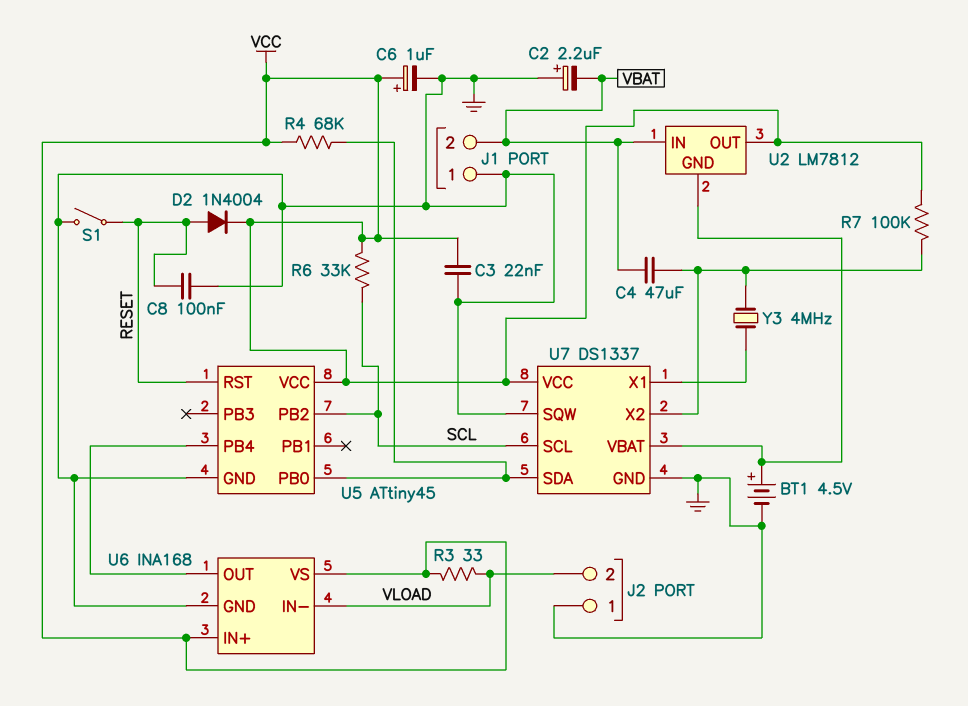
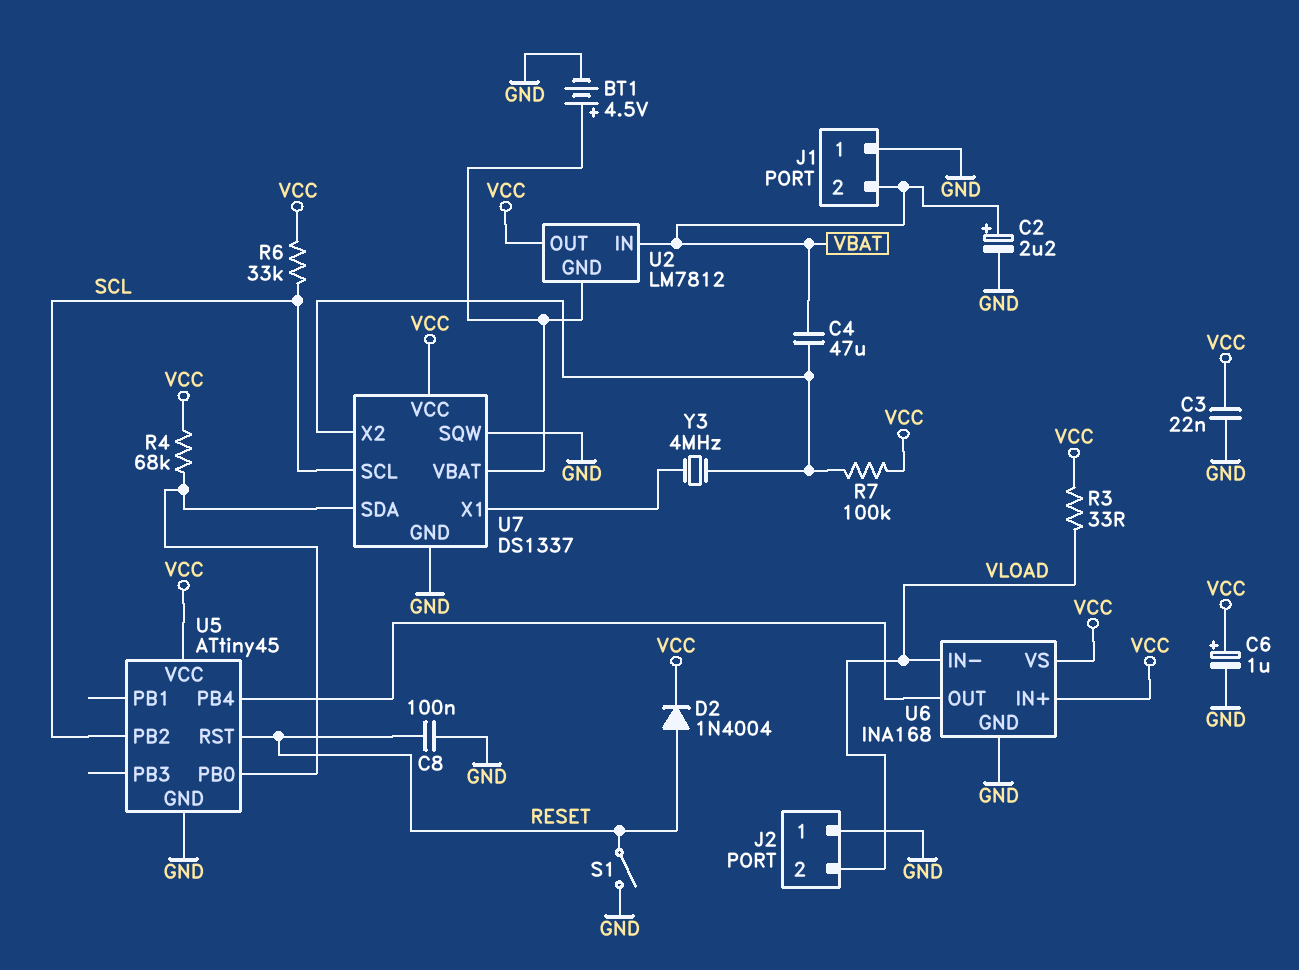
C2: 2.2uF (plus GND, minus VBAT) -> 2.2uF (plus VBAT, minus GND)

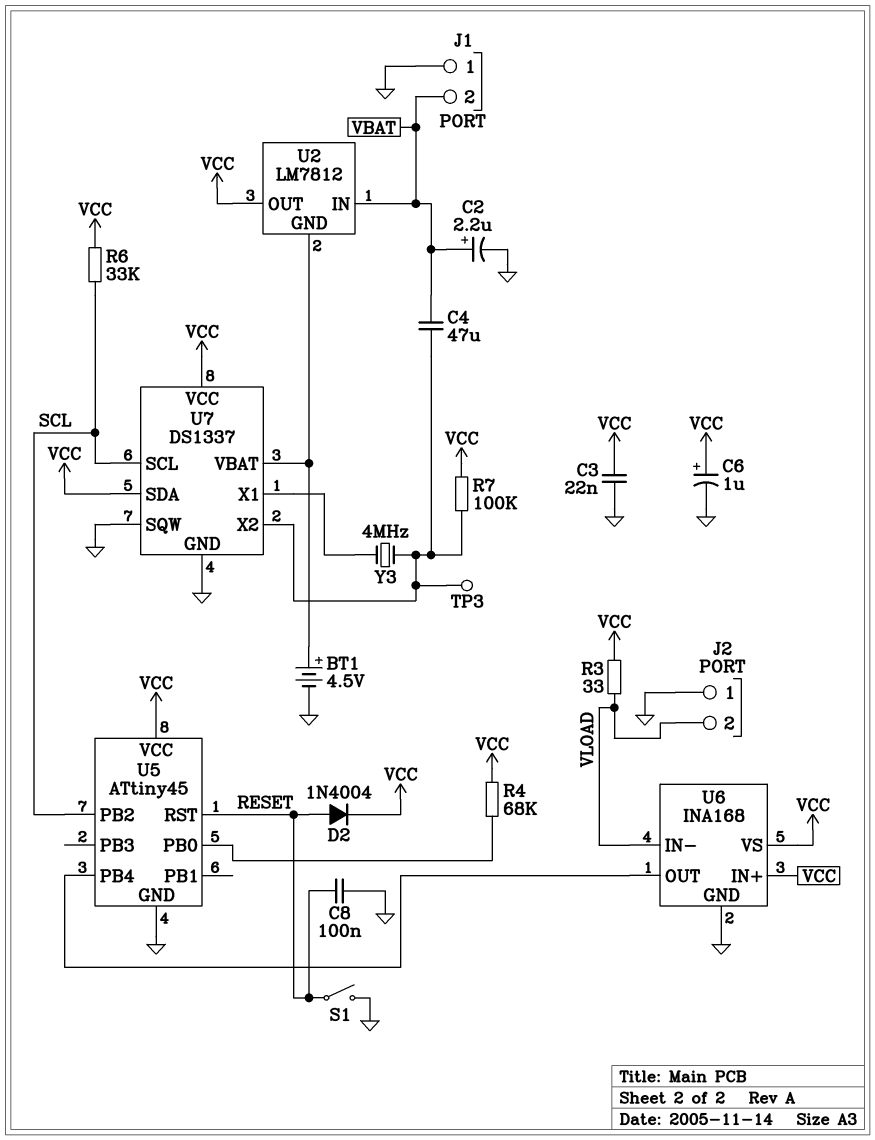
TP3: none -> test point (U7/X2)
U7 pin SDA: U5/PB0 -> VCC

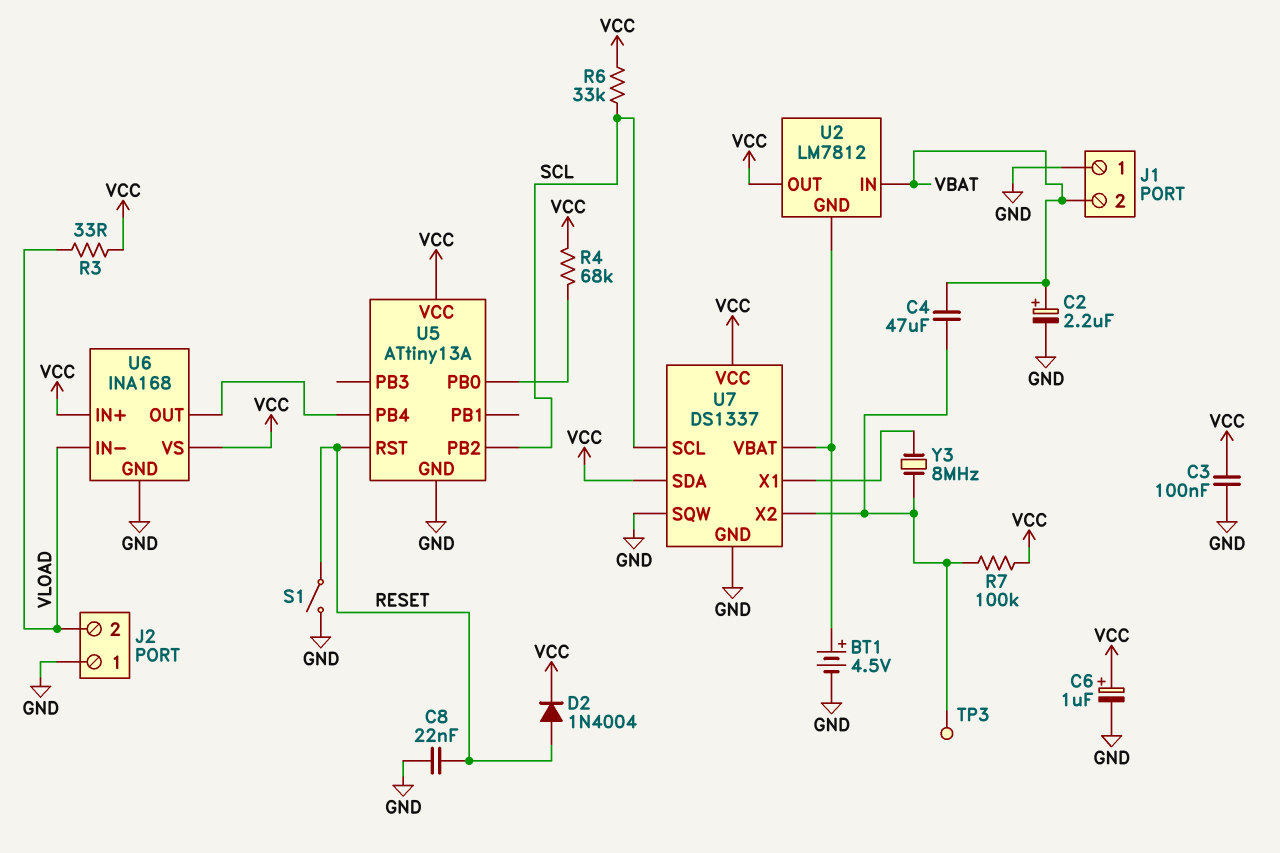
C3: 22nF (GND, VCC) -> 100nF (GND, VCC)
C8: 100nF (GND, RESET) -> 22nF (GND, RESET)
U5: ATtiny45 -> ATtiny13A
Y3: 4MHz (U7/X1, U7/X2) -> 8MHz (U7/X1, U7/X2)

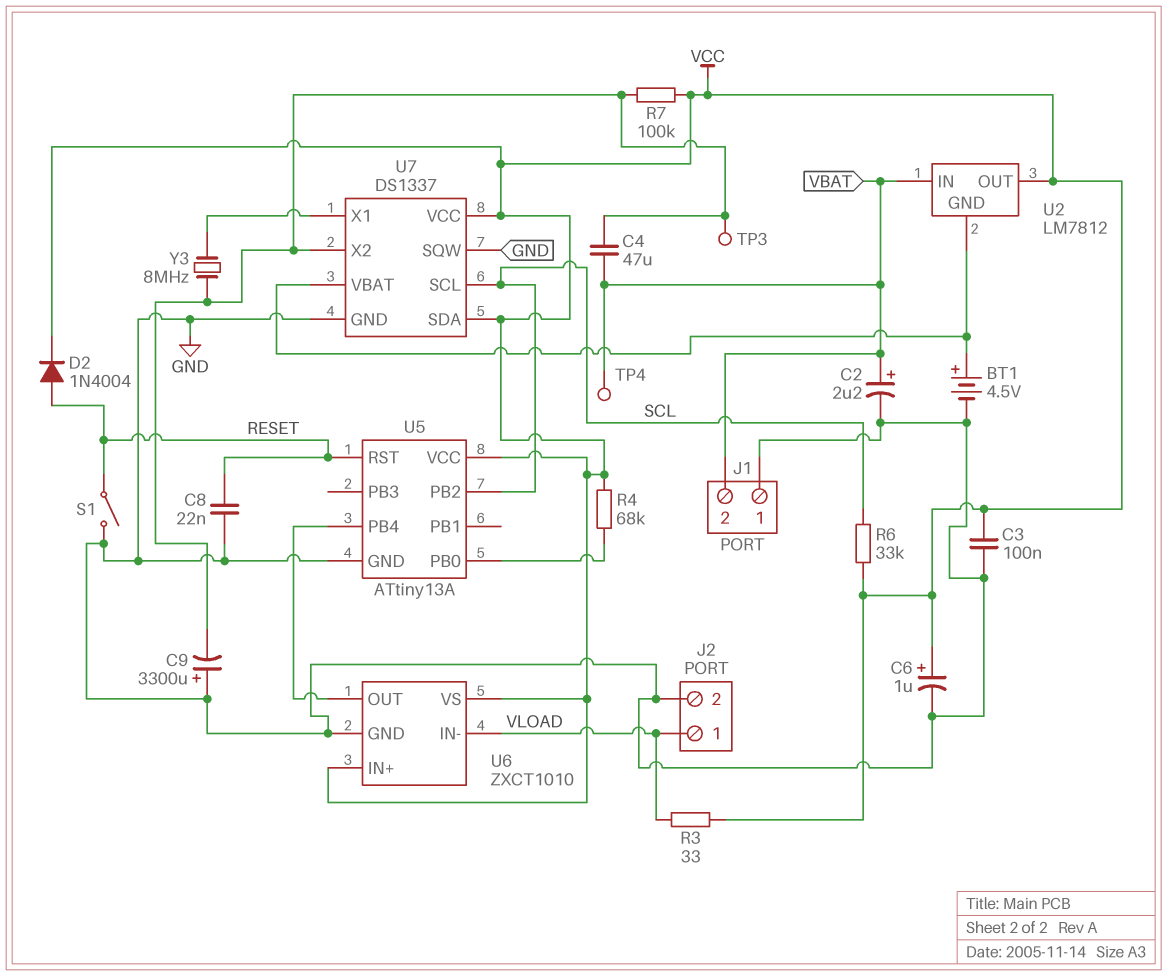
C9: none -> 3300uF (plus GND, minus U7/X2)
J2 pin 1: GND -> VLOAD
J2 pin 2: VLOAD -> GND
TP4: none -> test point (VBAT)
U6: INA168 -> ZXCT1010

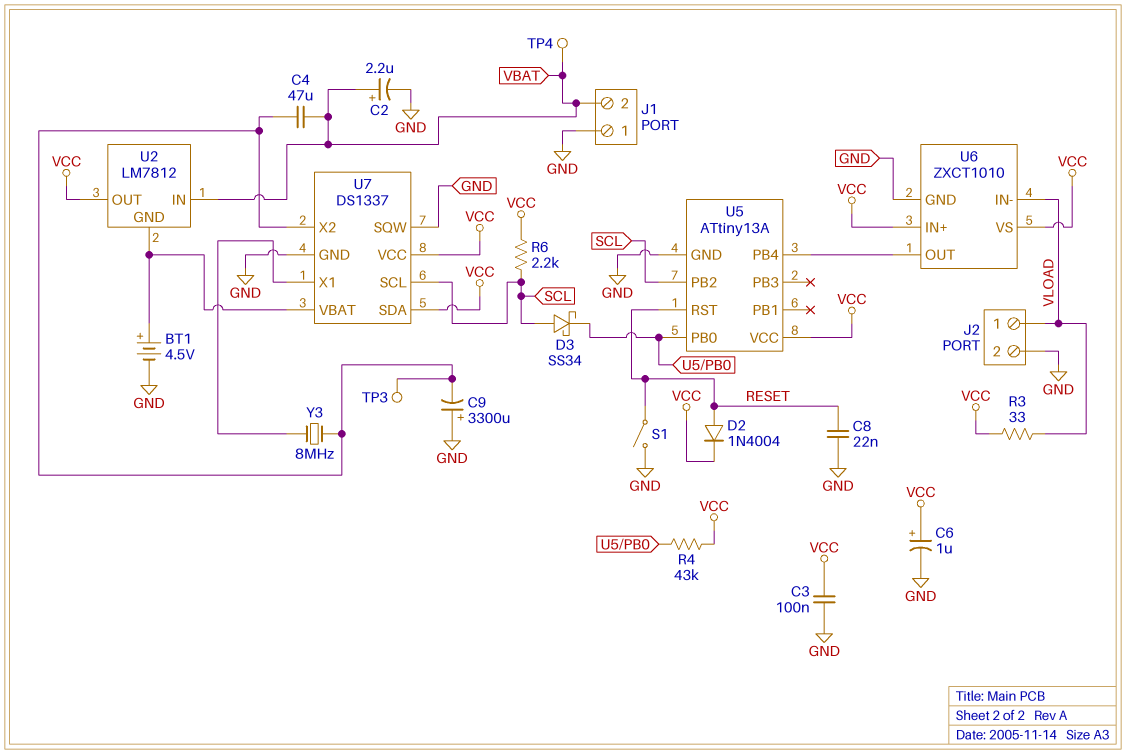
D3: none -> schottky SS34 (A SCL, K U5/PB0)
R4: 68k (U5/PB0, VCC) -> 43k (U5/PB0, VCC)
R6: 33k (SCL, VCC) -> 2.2k (SCL, VCC)
R7: 100k (U7/X2, VCC) -> none

